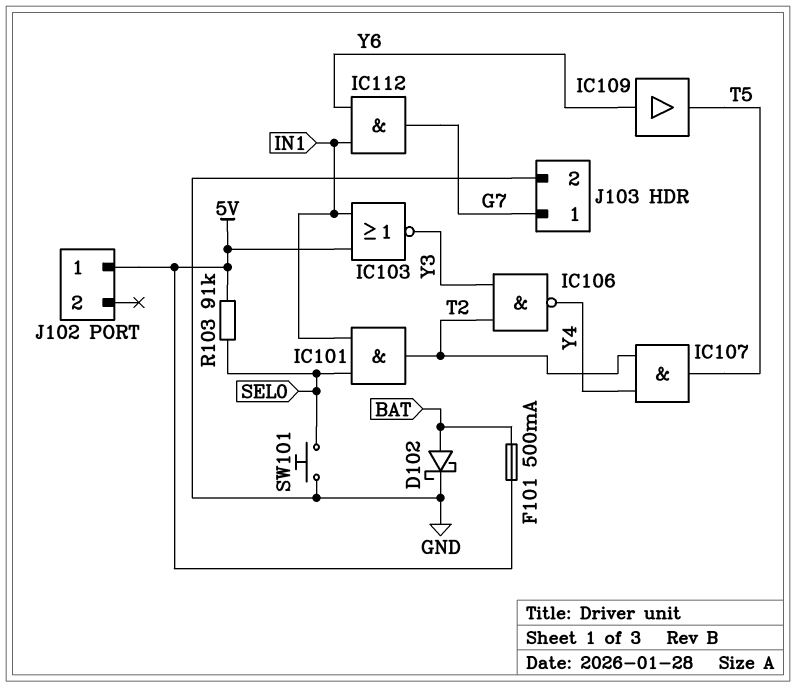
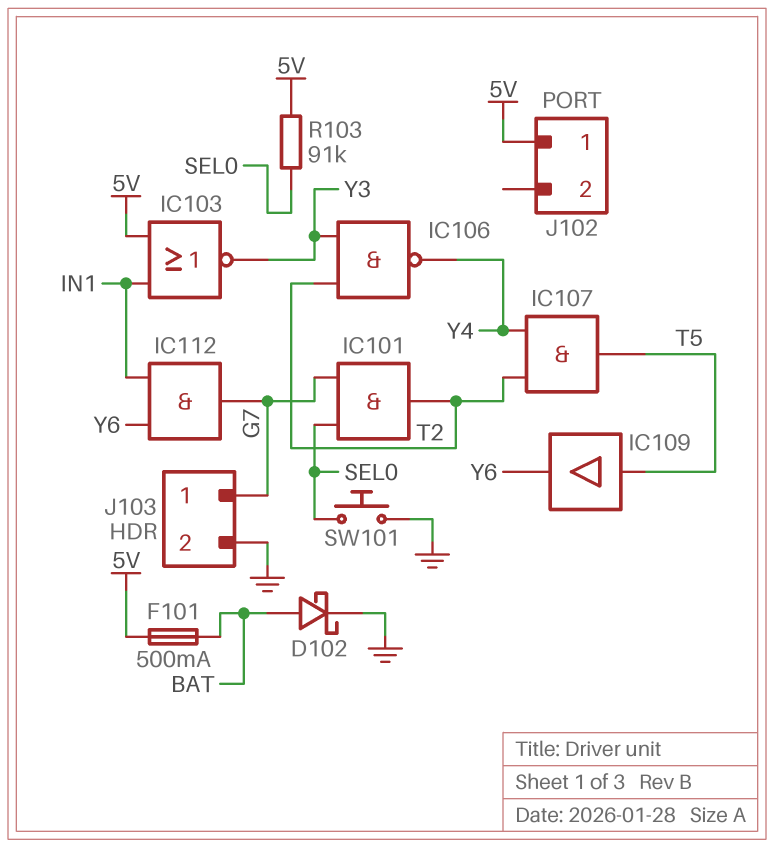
IC101: AND (in IN1, in SEL0, out T2) -> AND (in G7, in SEL0, out T2)
IC109: buffer (in Y6, out T5) -> buffer (in T5, out Y6)

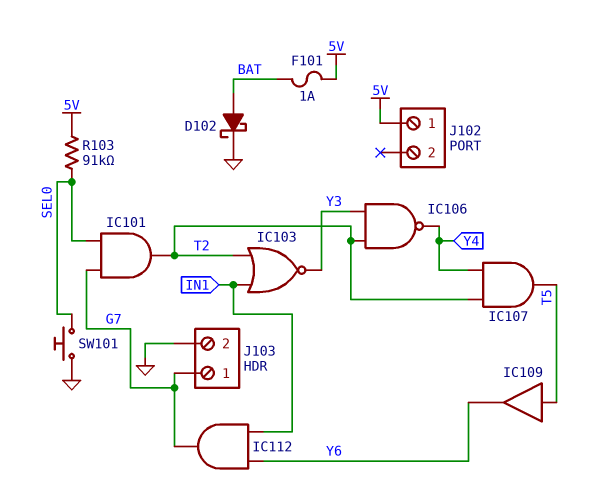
F101: 500mA (5V, BAT) -> 1A (5V, BAT)
IC103: NOR (in 5V, in IN1, out Y3) -> NOR (in IN1, in T2, out Y3)

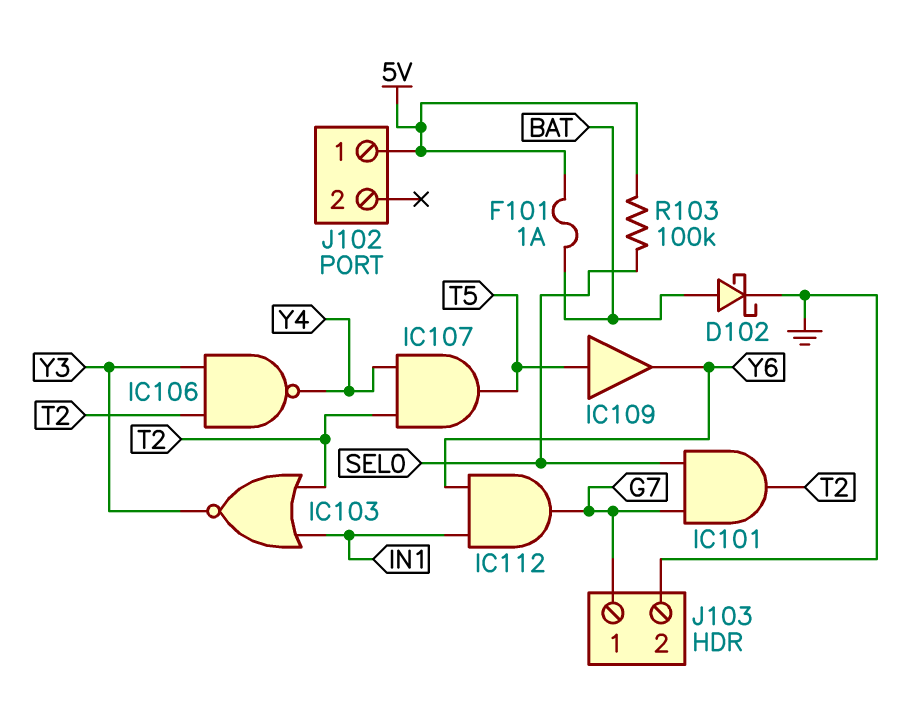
R103: 91k (5V, SEL0) -> 100k (5V, SEL0)
SW101: button (GND, SEL0) -> none

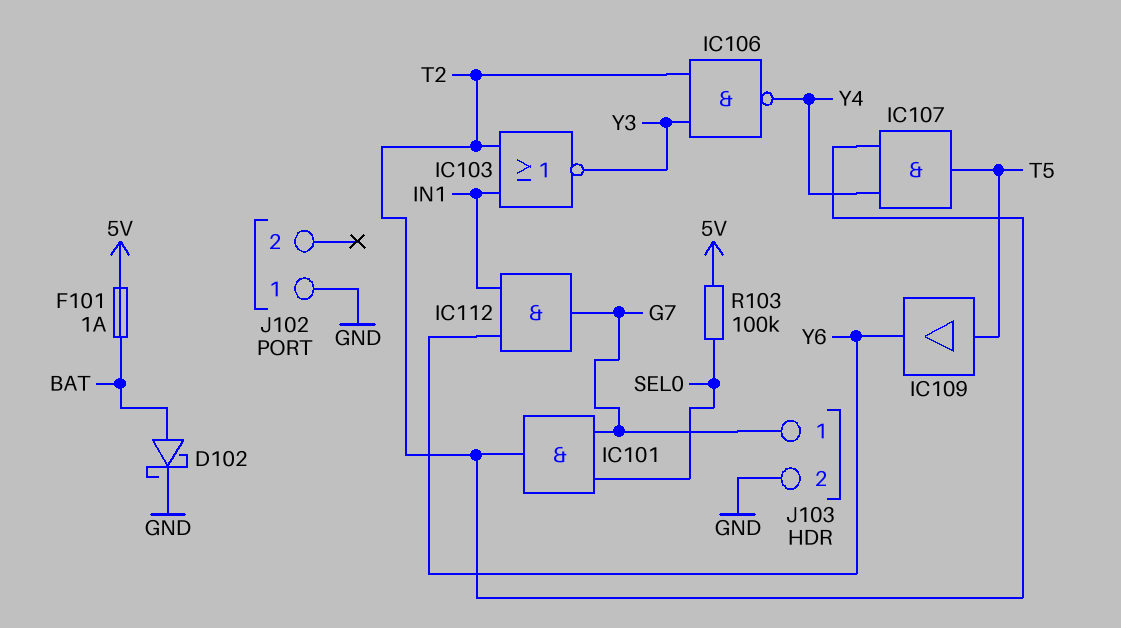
J102 pin 1: 5V -> GND

